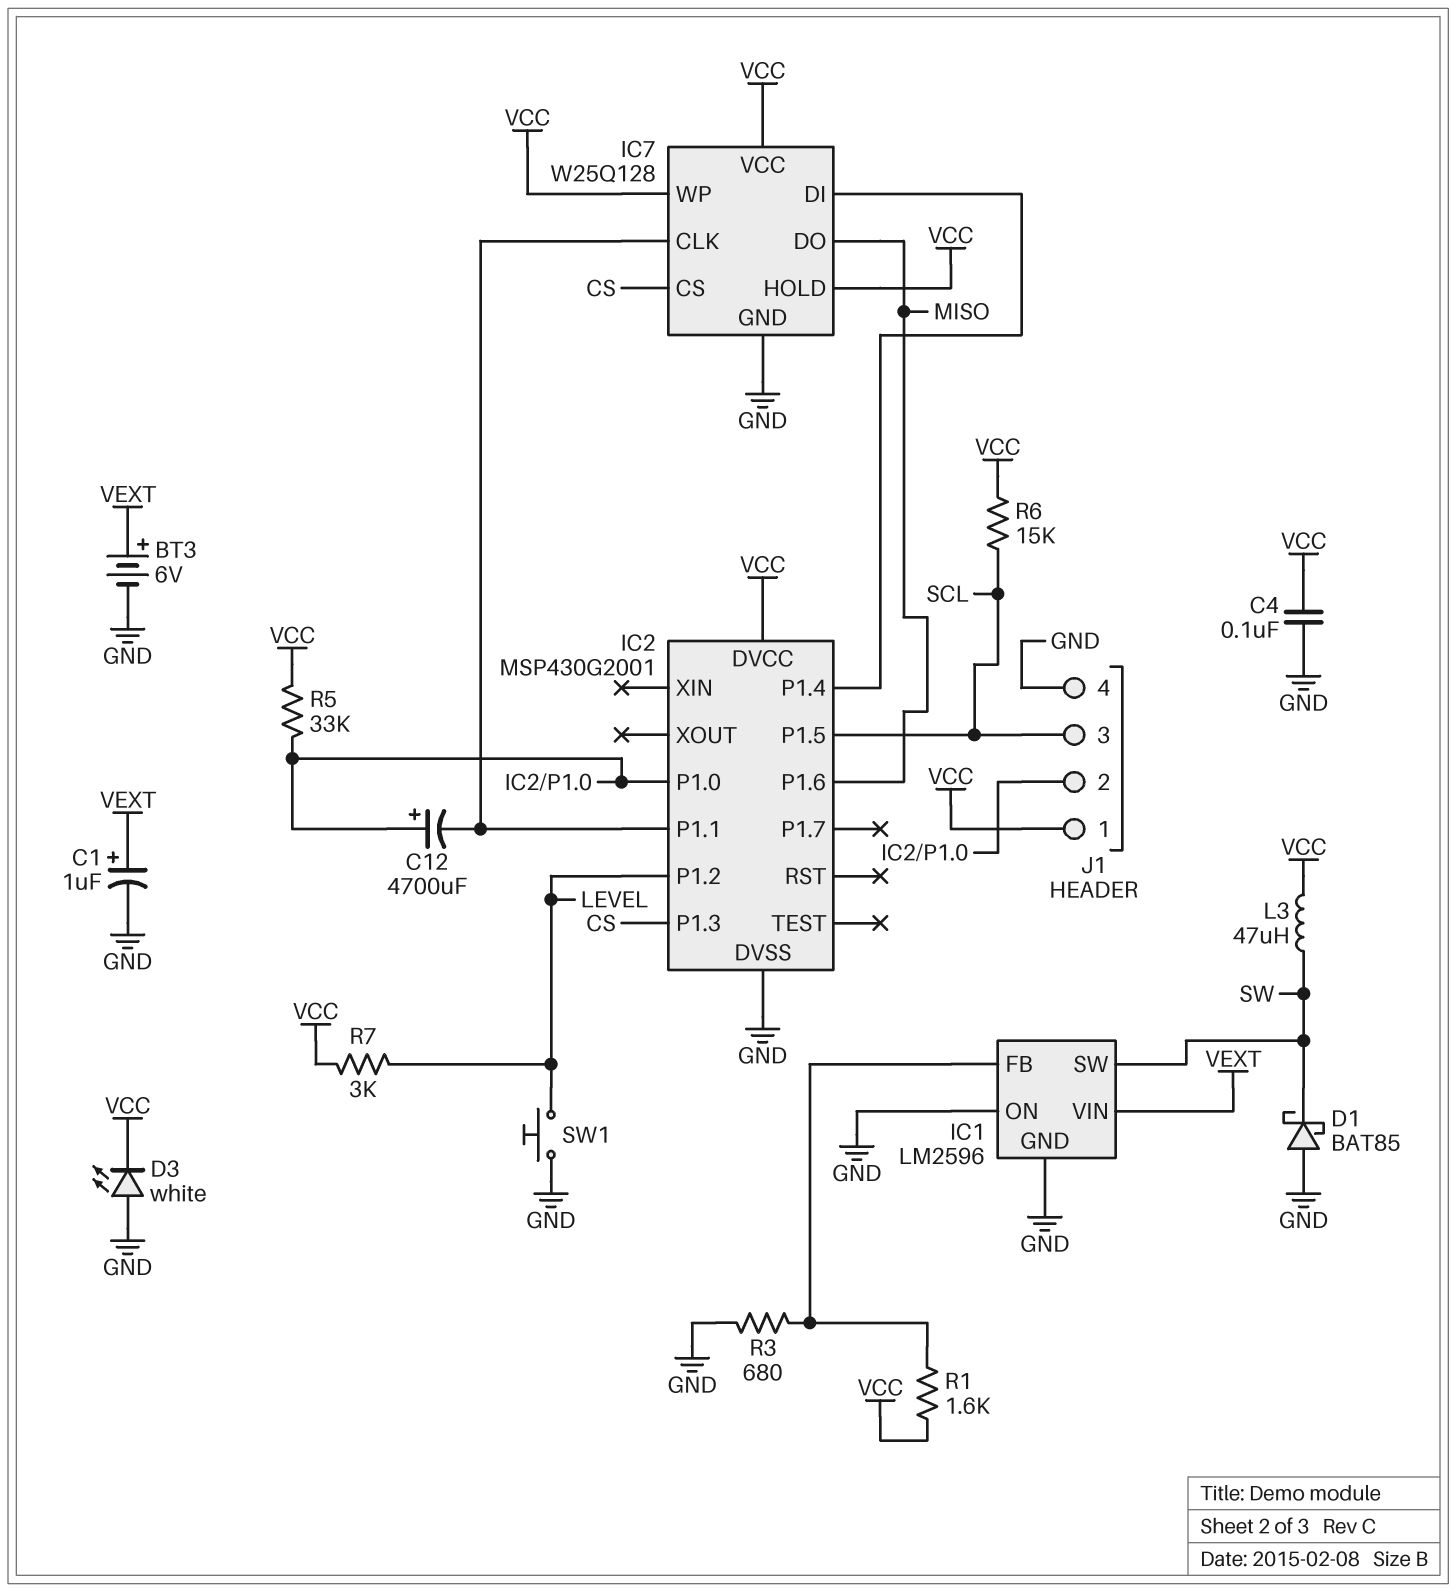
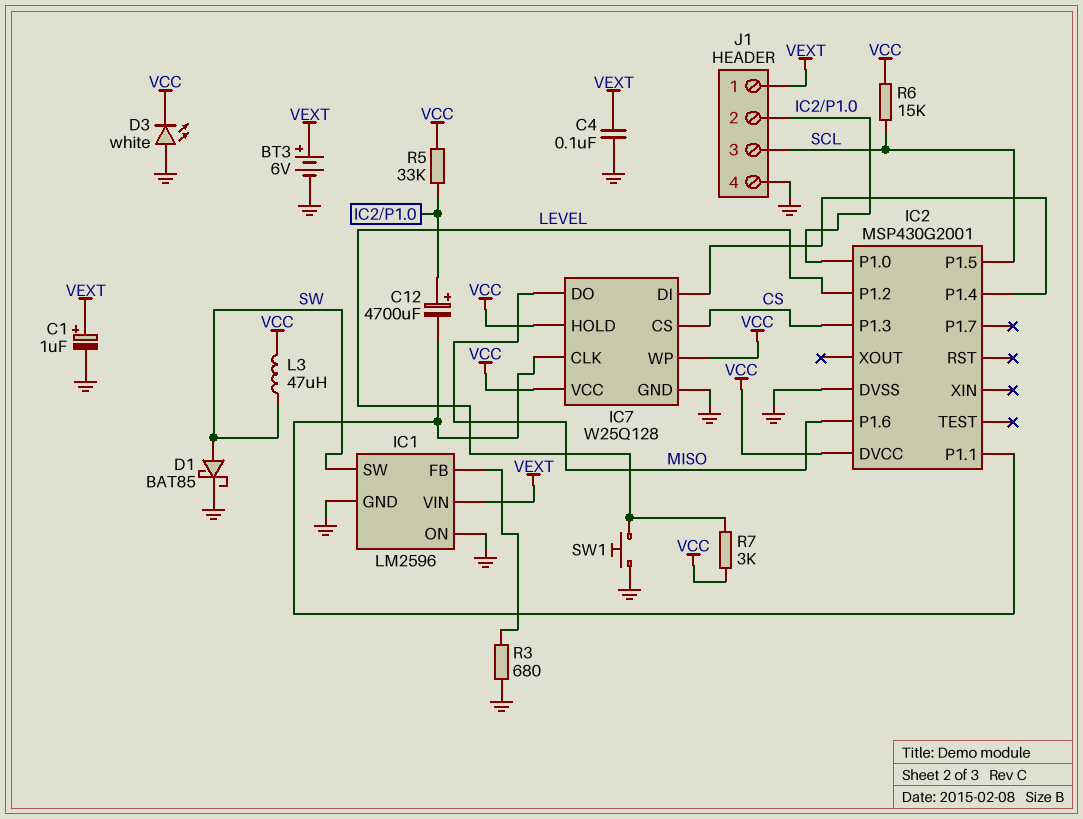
C4: 100nF (GND, VCC) -> 100nF (GND, VEXT)
D1: schottky BAT85 (A GND, K SW) -> schottky BAT85 (A SW, K GND)
J1 pin 1: VCC -> VEXT
R1: 1.6k (IC1/FB, VCC) -> none

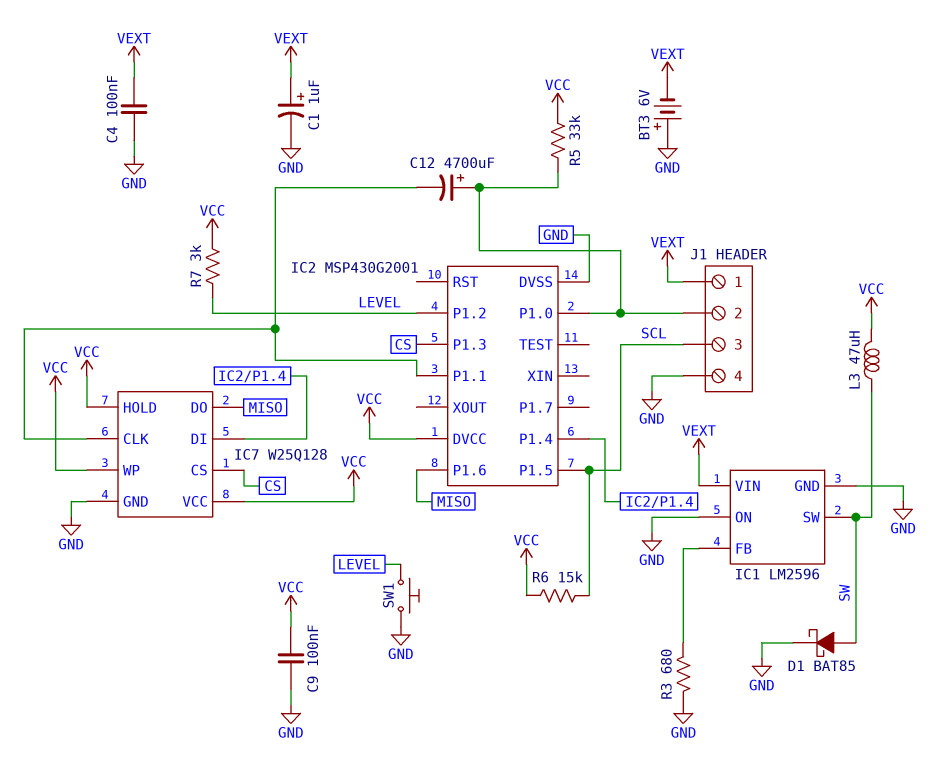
BT3: 6V (plus VEXT, minus GND) -> 6V (plus GND, minus VEXT)
C9: none -> 100nF (GND, VCC)
D3: LED white (A GND, K VCC) -> none

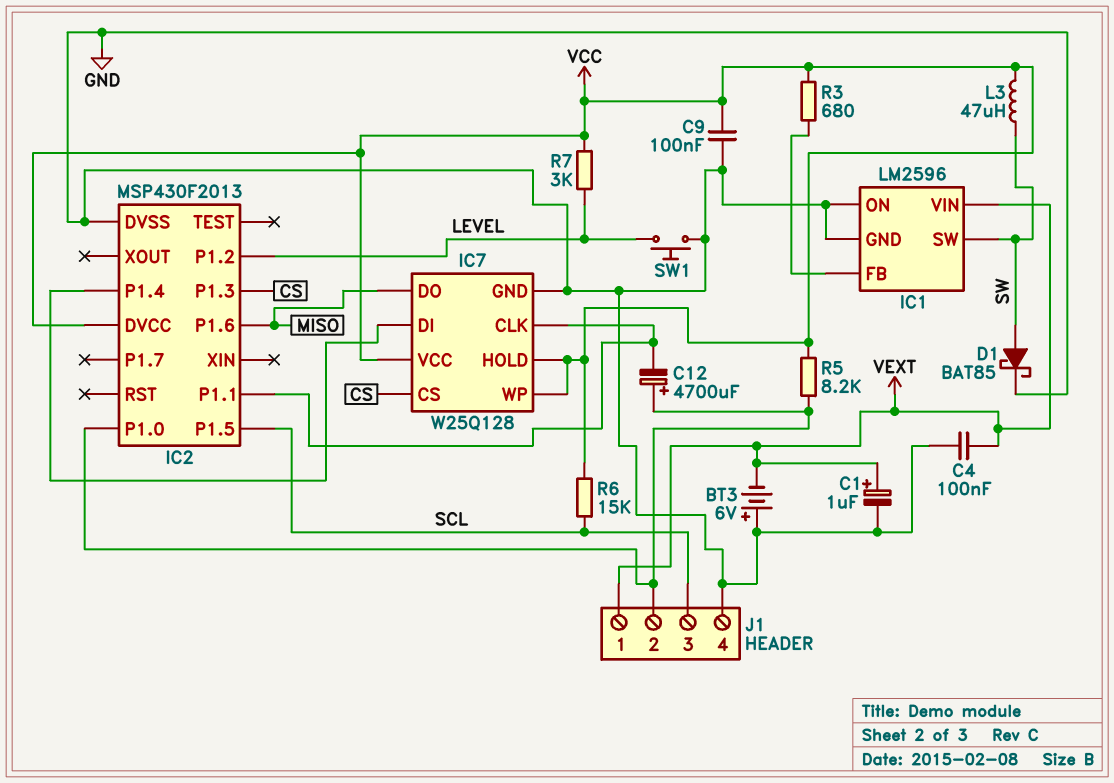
IC2: MSP430G2001 -> MSP430F2013
R3: 680 (GND, IC1/FB) -> 680 (IC1/FB, VCC)
R5: 33k (IC2/P1.0, VCC) -> 8.2k (IC2/P1.0, VCC)

